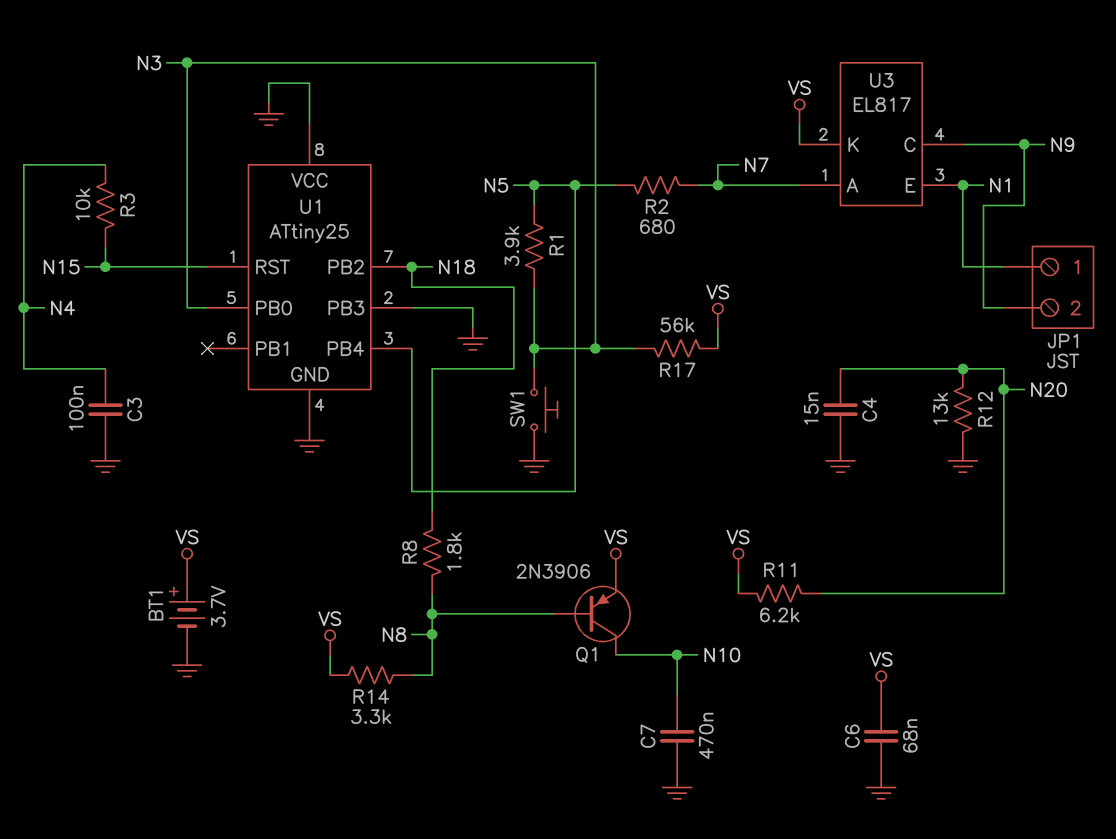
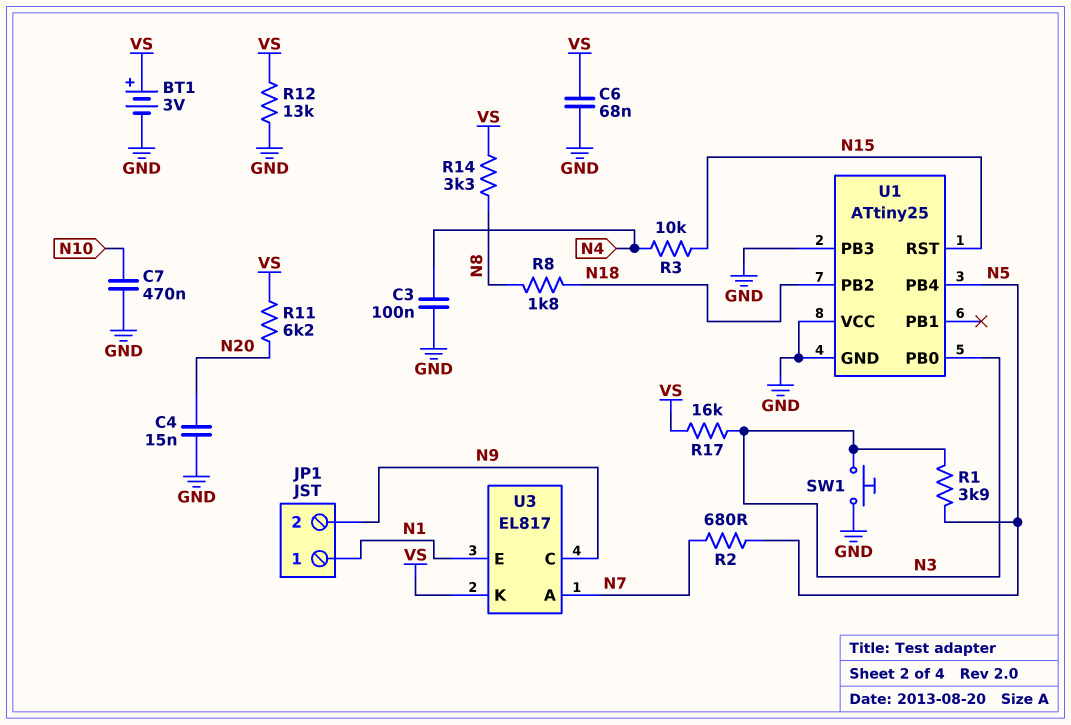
BT1: 3.7V (plus VS, minus GND) -> 3V (plus VS, minus GND)
Q1: PNP 2N3906 (B N8, C N10, E VS) -> none
R12: 13k (GND, N20) -> 13k (GND, VS)
R17: 56k (N3, VS) -> 16k (N3, VS)

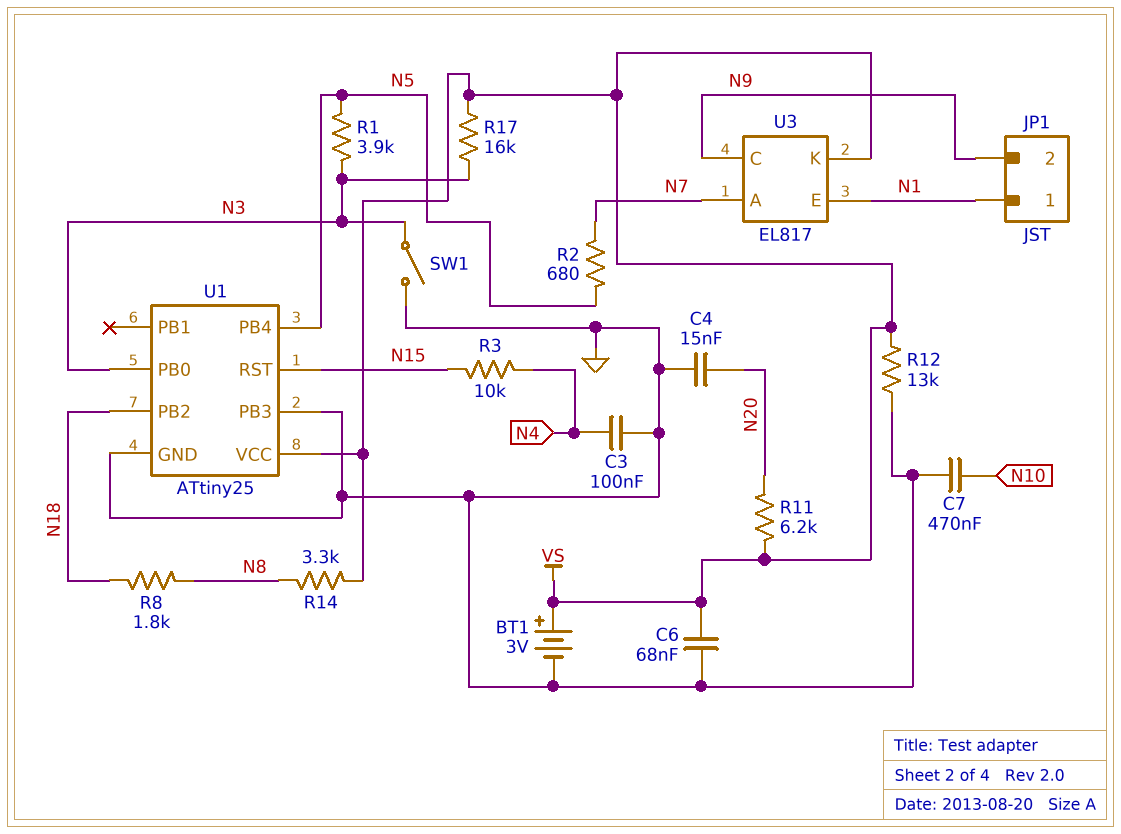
SW1: button (GND, N3) -> switch (GND, N3)
U1 pin VCC: GND -> VS

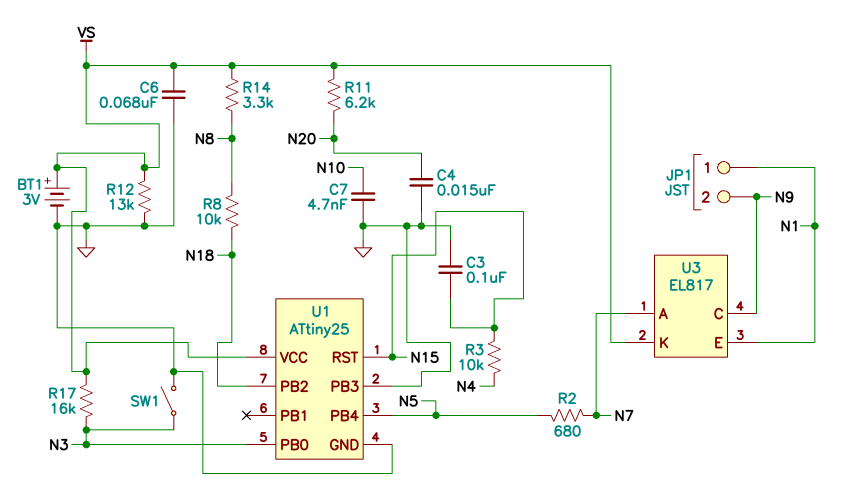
C3: 100nF (GND, N4) -> 100nF (GND, N15)
C7: 470nF (GND, N10) -> 4.7nF (GND, N10)
R1: 3.9k (N3, N5) -> none
R8: 1.8k (N8, N18) -> 10k (N8, N18)

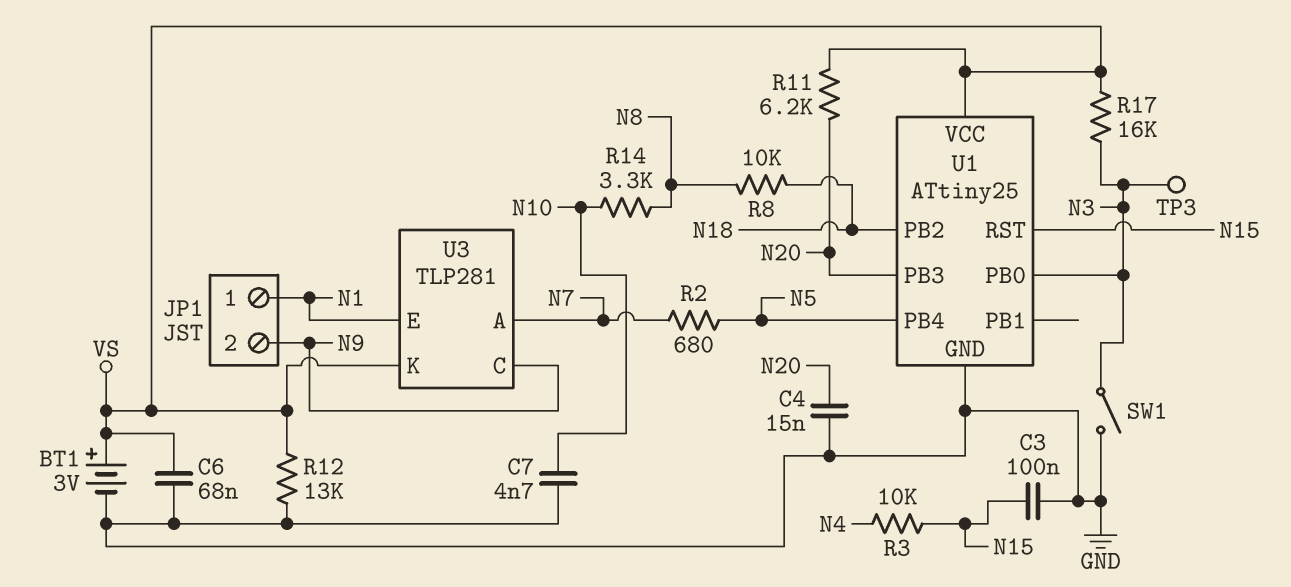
R14: 3.3k (N8, VS) -> 3.3k (N8, N10)
TP3: none -> test point (N3)
U1 pin PB3: GND -> N20
U3: EL817 -> TLP281

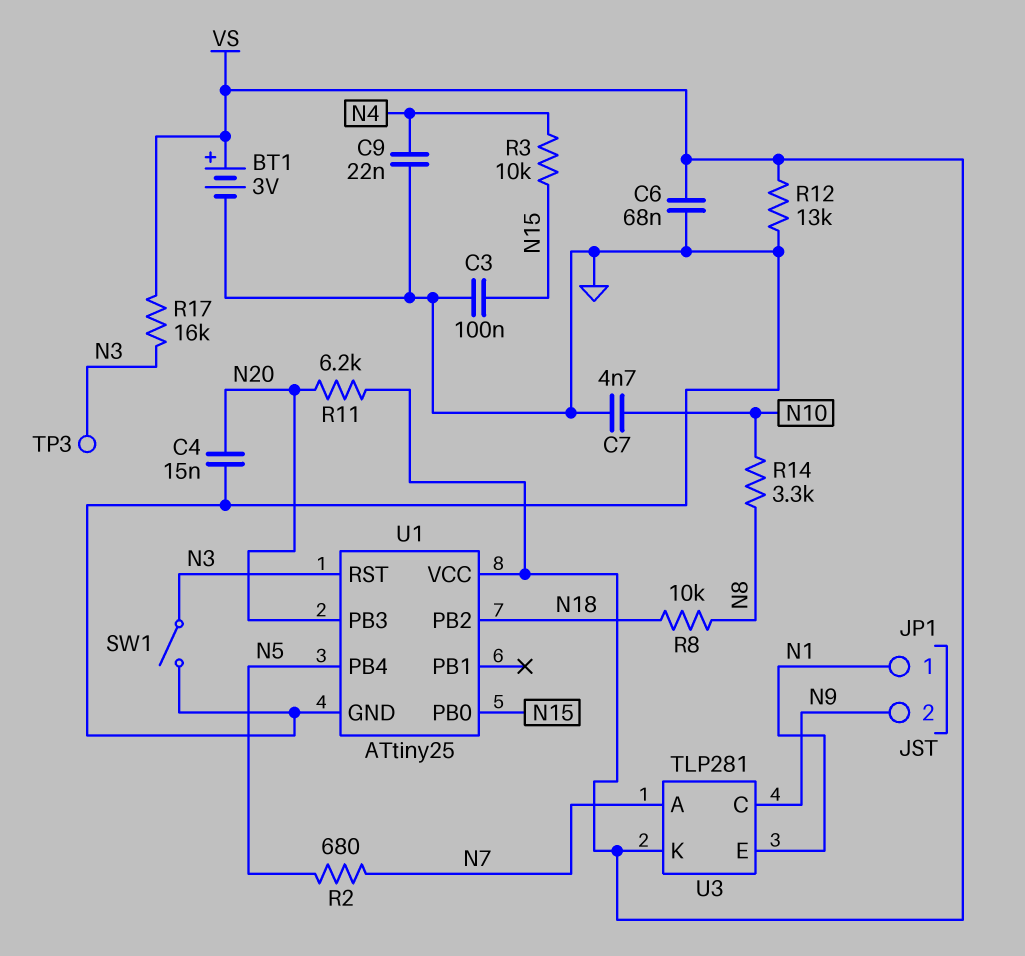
C9: none -> 22nF (GND, N4)
U1 pin PB0: N3 -> N15
U1 pin RST: N15 -> N3

